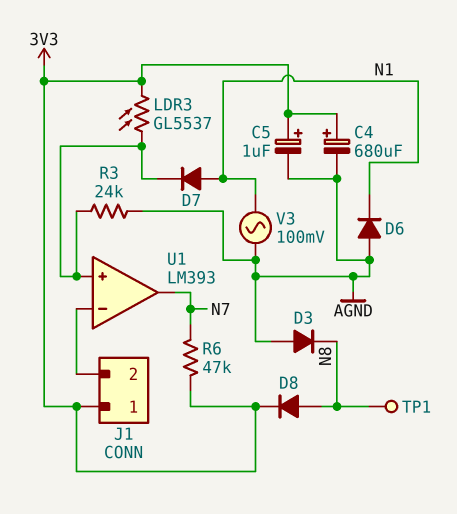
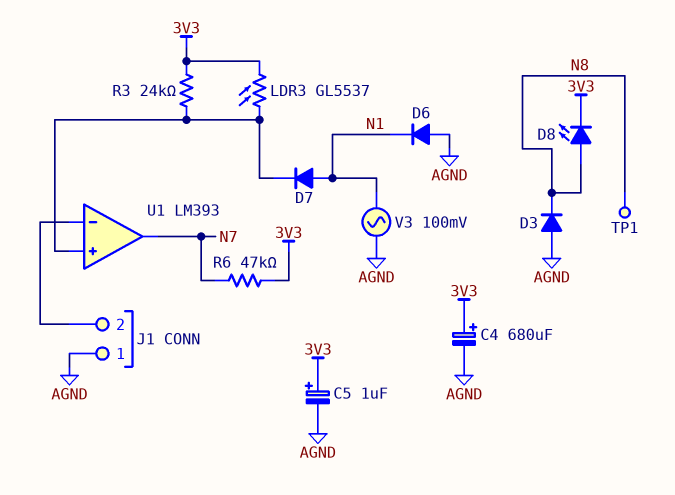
D8: diode (A N8, K 3V3) -> LED (A N8, K 3V3)
J1 pin 1: 3V3 -> AGND
R3: 24k (AGND, U1/in+) -> 24k (3V3, U1/in+)

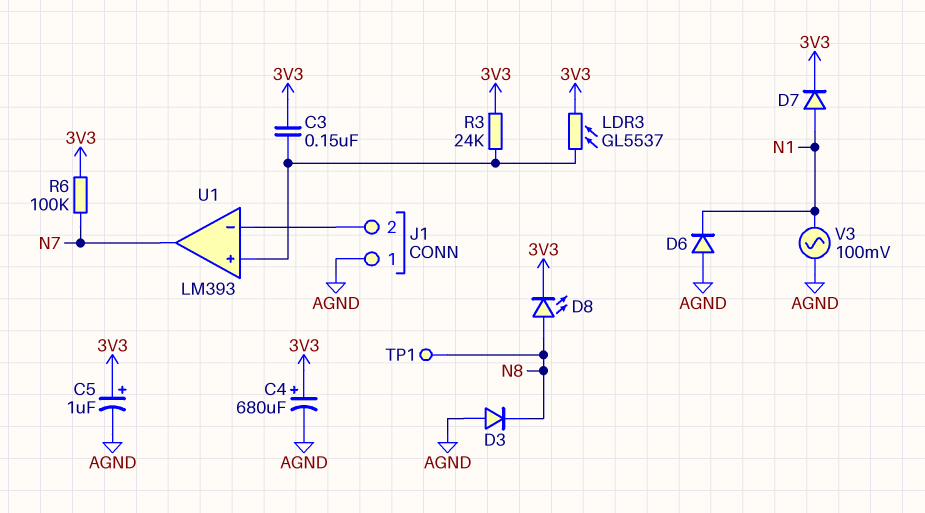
C3: none -> 150nF (3V3, U1/in+)
D7: diode (A N1, K U1/in+) -> diode (A N1, K 3V3)
R6: 47k (3V3, N7) -> 100k (3V3, N7)

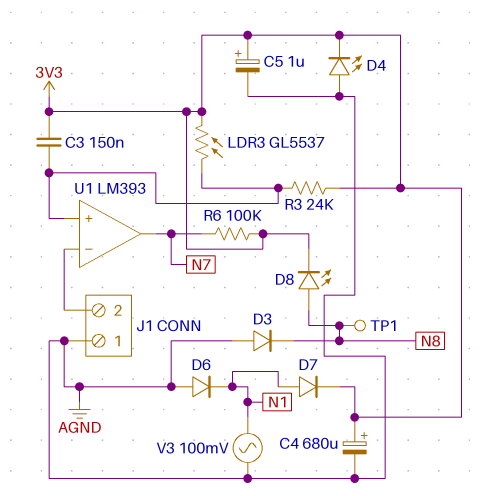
D4: none -> LED (A AGND, K 3V3)

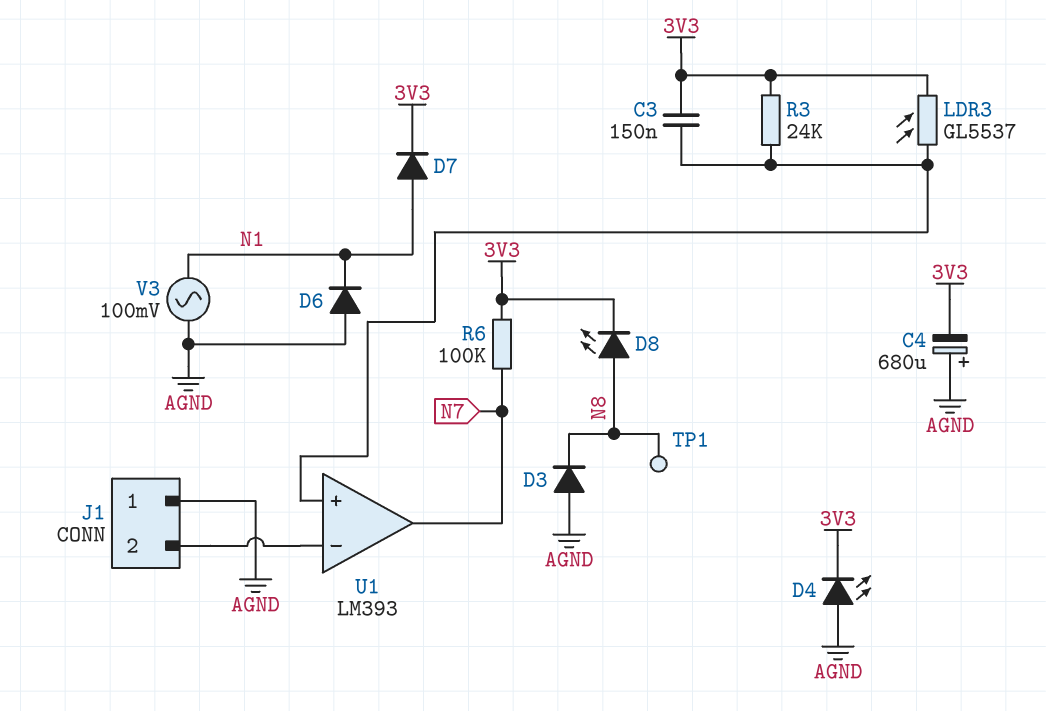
C4: 680uF (plus 3V3, minus AGND) -> 680uF (plus AGND, minus 3V3)
C5: 1uF (plus 3V3, minus AGND) -> none

